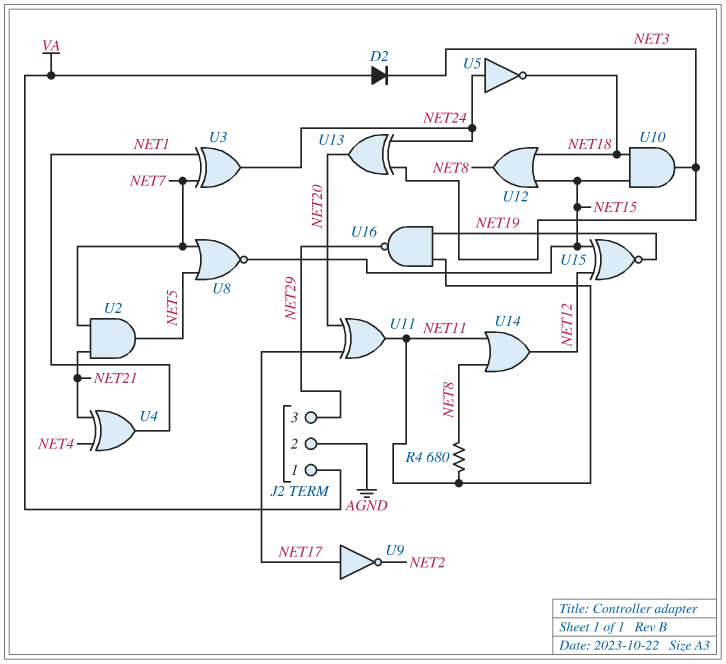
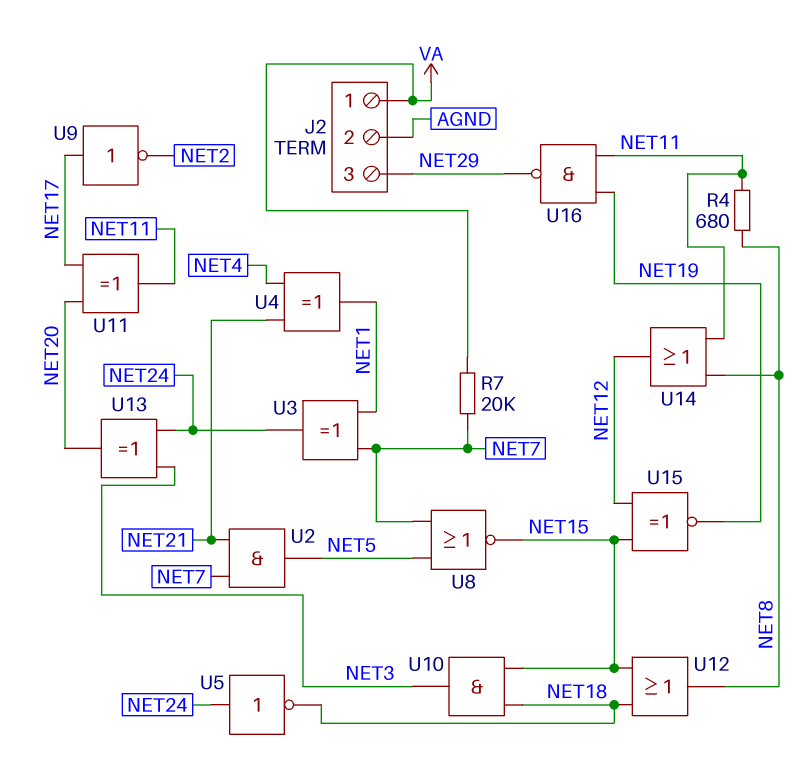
D2: diode (A VA, K NET3) -> none
R7: none -> 20k (NET7, VA)

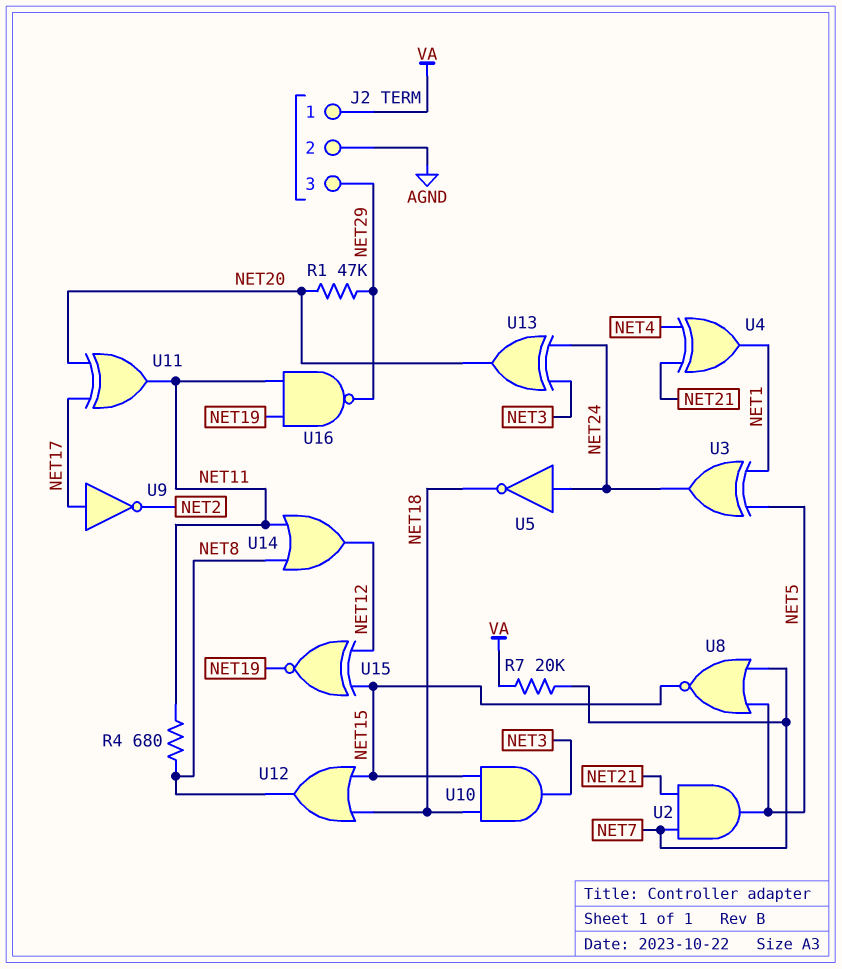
R1: none -> 47k (NET20, NET29)
U3: XOR (in NET1, in NET7, out NET24) -> XOR (in NET1, in NET5, out NET24)

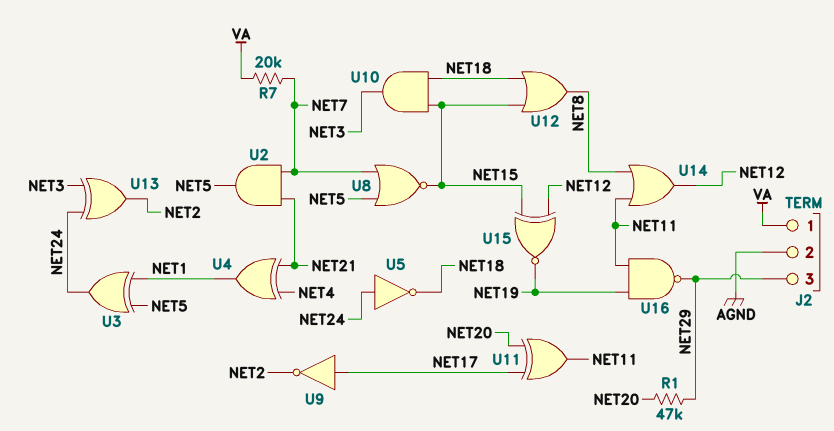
R4: 680 (NET8, NET11) -> none
U13: XOR (in NET3, in NET24, out NET20) -> XOR (in NET3, in NET24, out NET2)

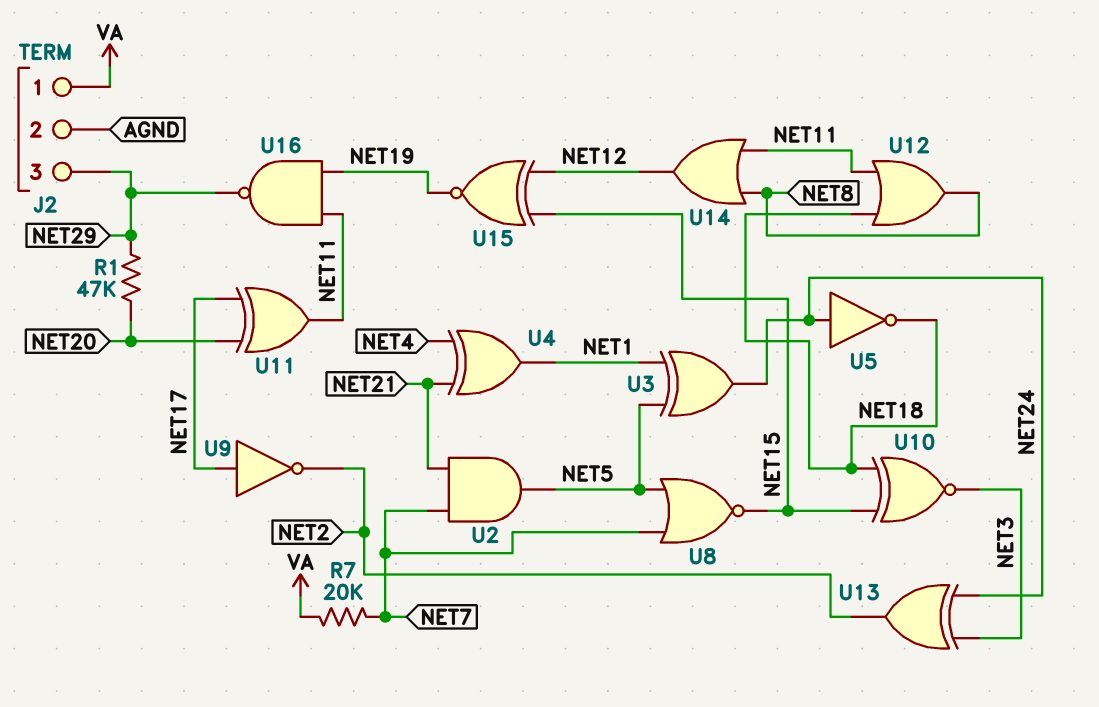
U10: AND (in NET15, in NET18, out NET3) -> XNOR (in NET15, in NET18, out NET3)
U12: OR (in NET15, in NET18, out NET8) -> OR (in NET11, in NET18, out NET8)

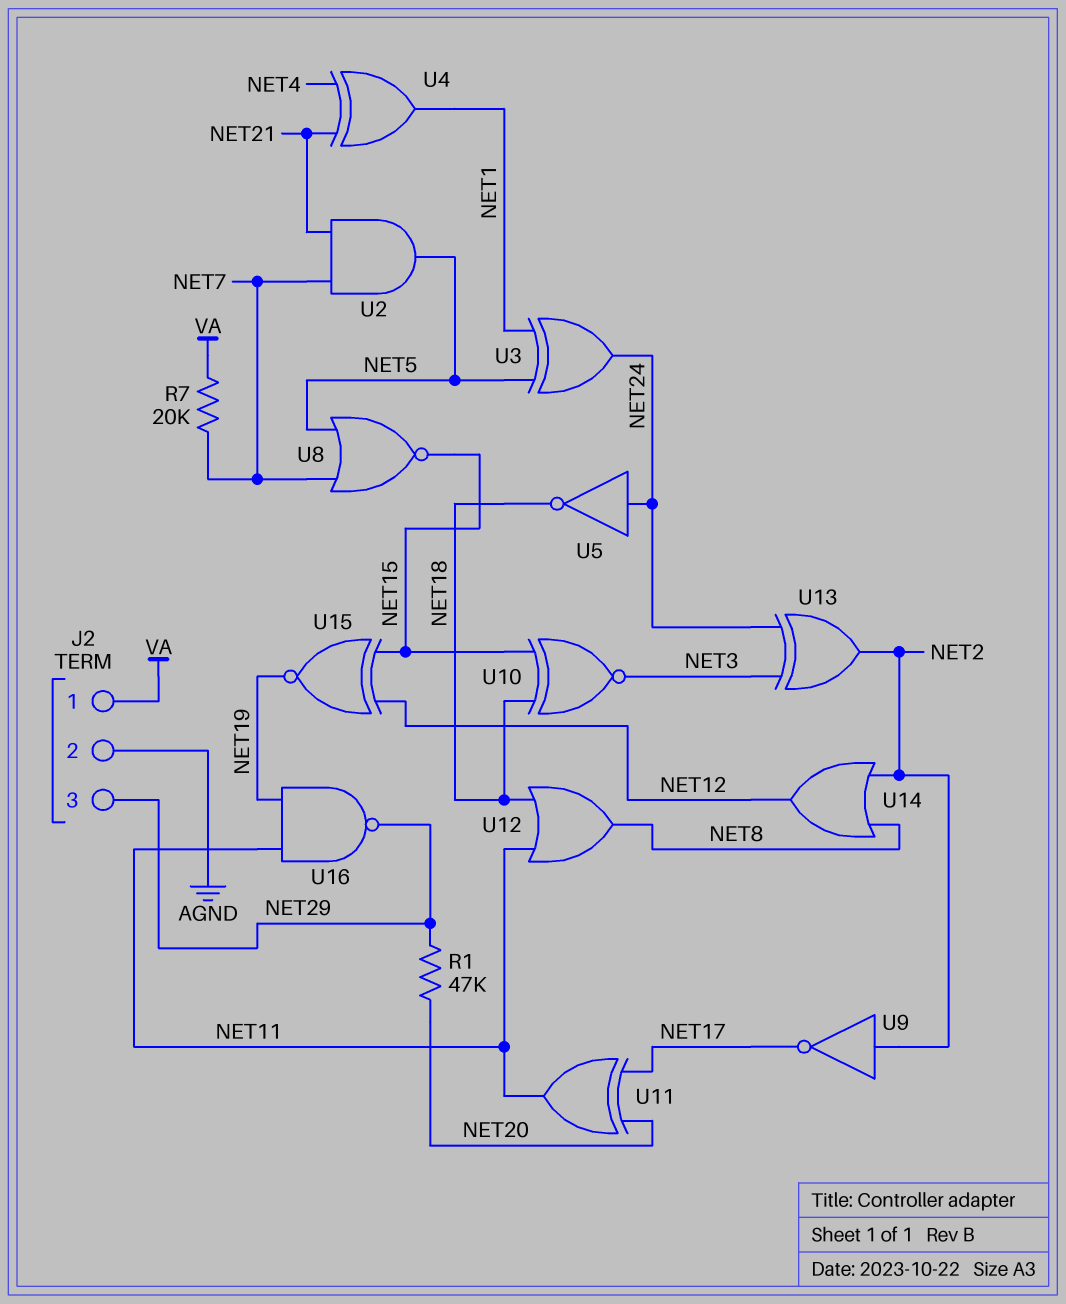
U9: NOT (in NET17, out NET2) -> NOT (in NET2, out NET17)
U14: OR (in NET8, in NET11, out NET12) -> OR (in NET2, in NET8, out NET12)

